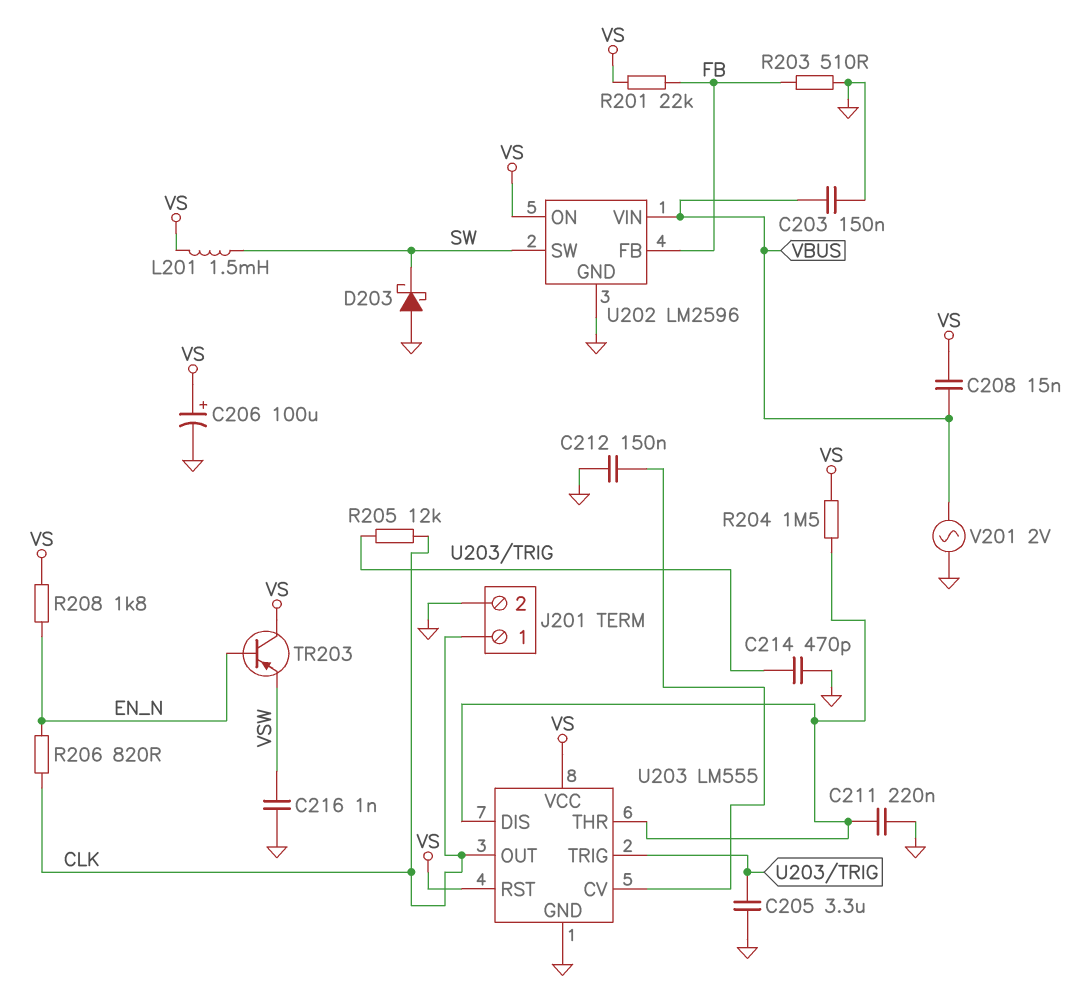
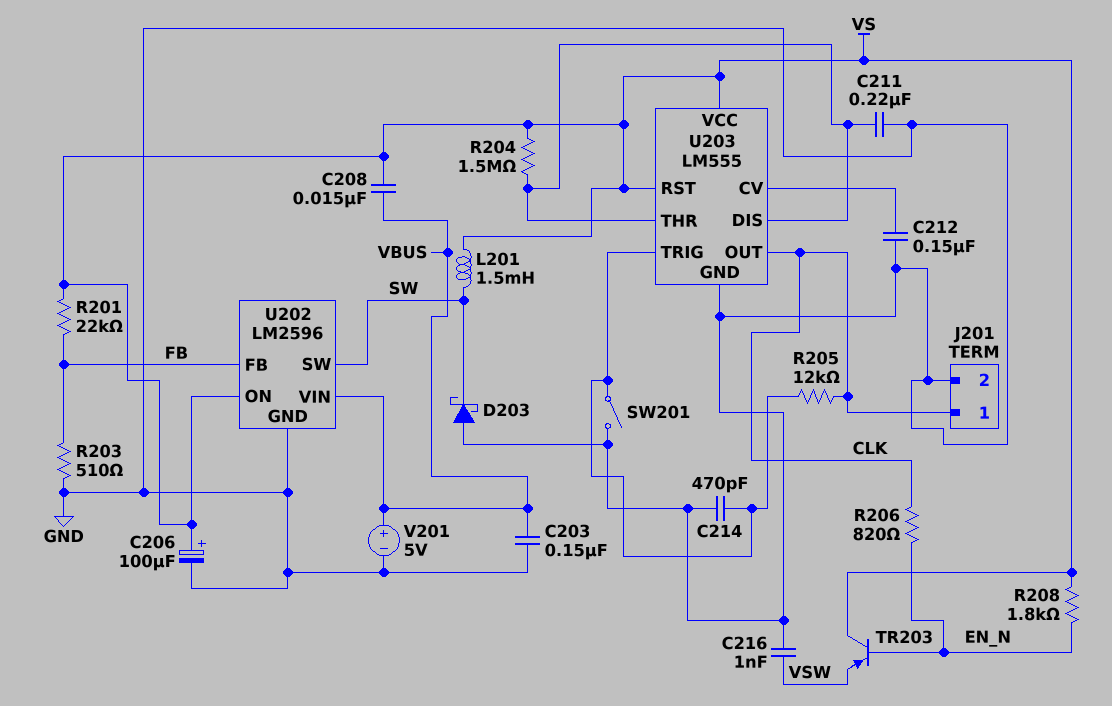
C205: 3.3uF (GND, U203/TRIG) -> none
SW201: none -> switch (GND, U203/TRIG)
V201: AC 2V (GND, VBUS) -> 5V (plus VBUS, minus GND)

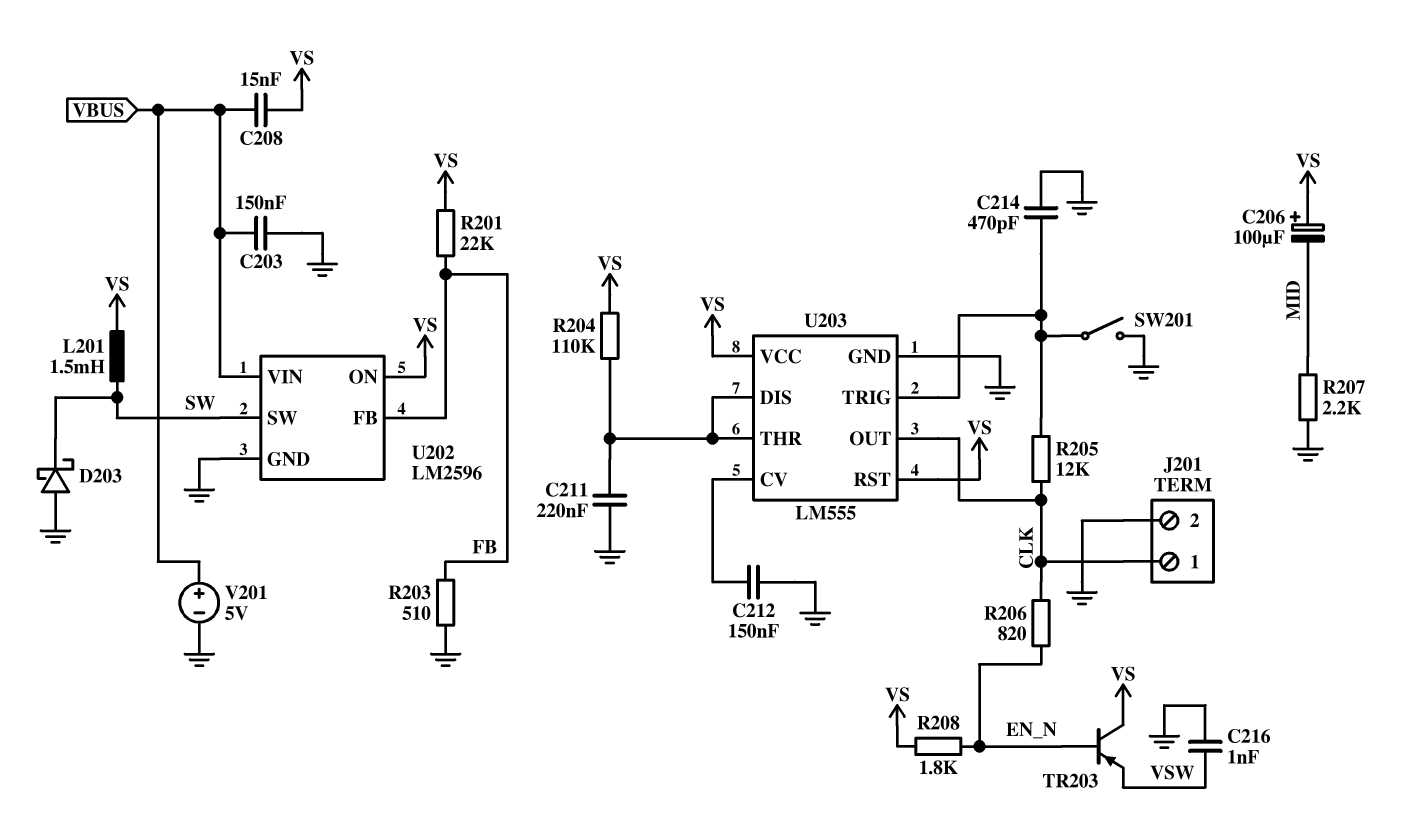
C206: 100uF (plus VS, minus GND) -> 100uF (plus VS, minus MID)
R204: 1.5M (U203/DIS, VS) -> 110k (U203/DIS, VS)
R207: none -> 2.2k (GND, MID)

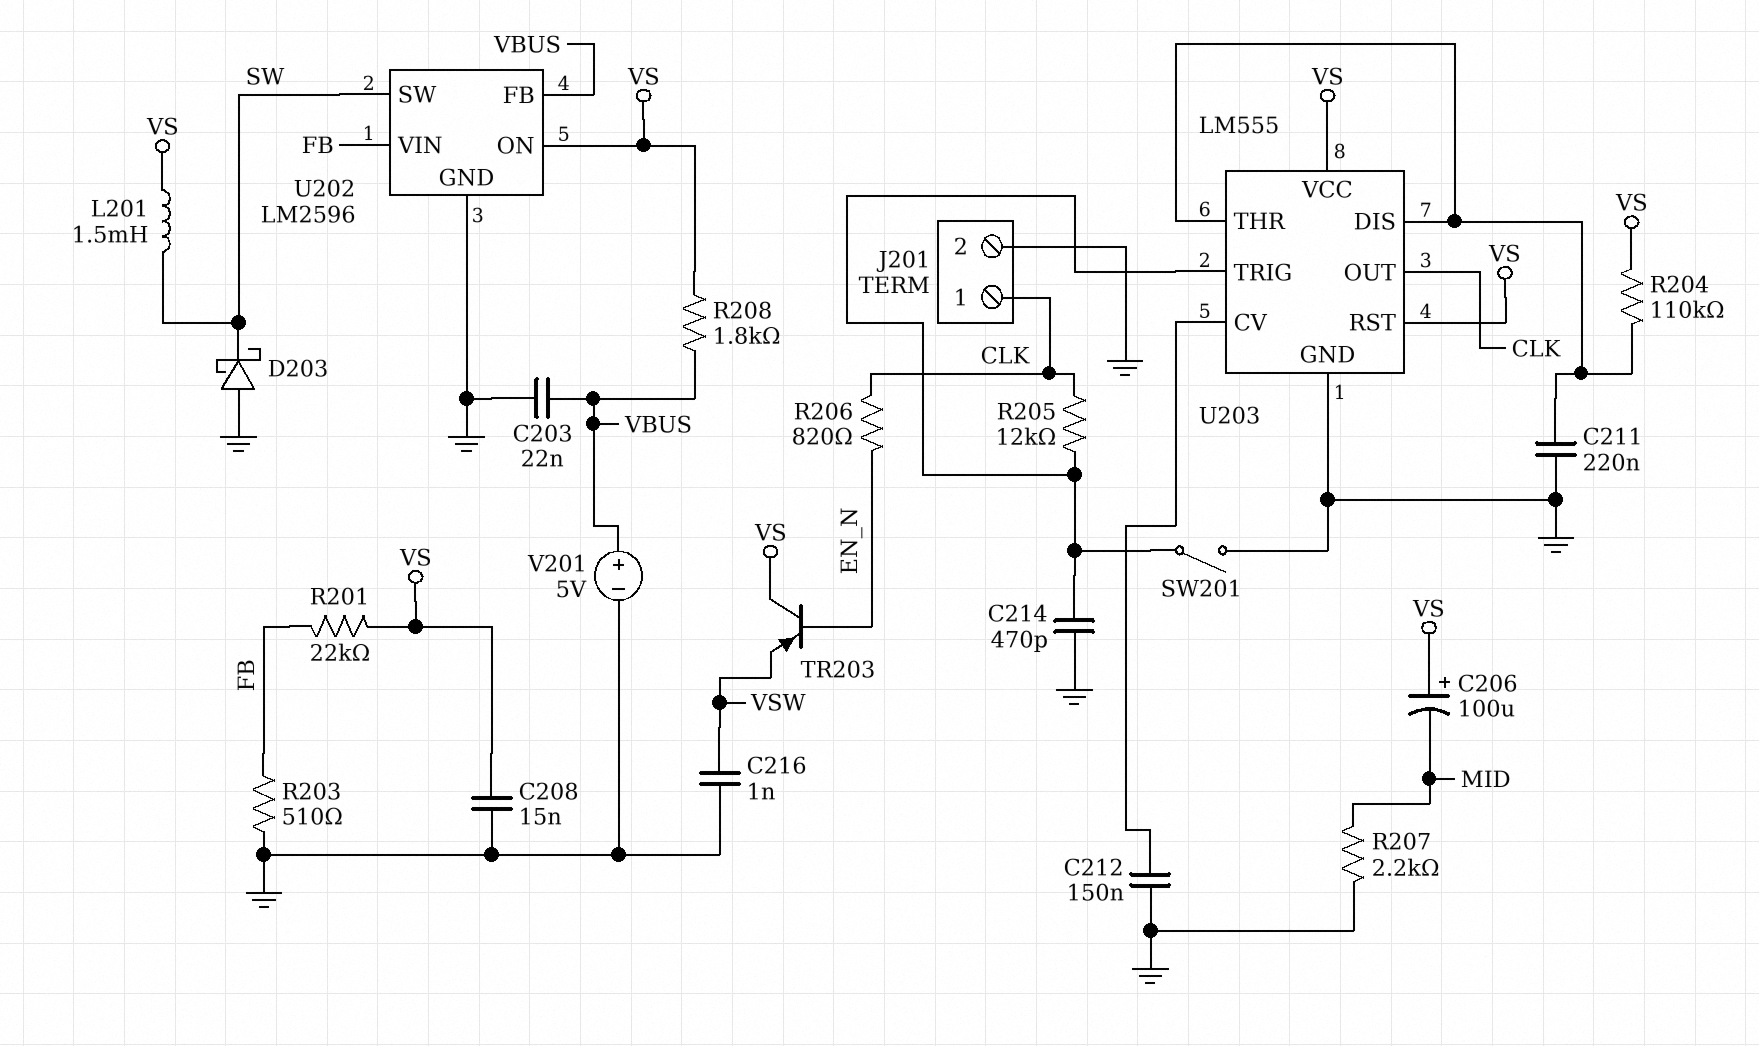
C203: 150nF (GND, VBUS) -> 22nF (GND, VBUS)
C208: 15nF (VBUS, VS) -> 15nF (GND, VS)
R208: 1.8k (EN_N, VS) -> 1.8k (VBUS, VS)
U202 pin FB: FB -> VBUS
U202 pin VIN: VBUS -> FB

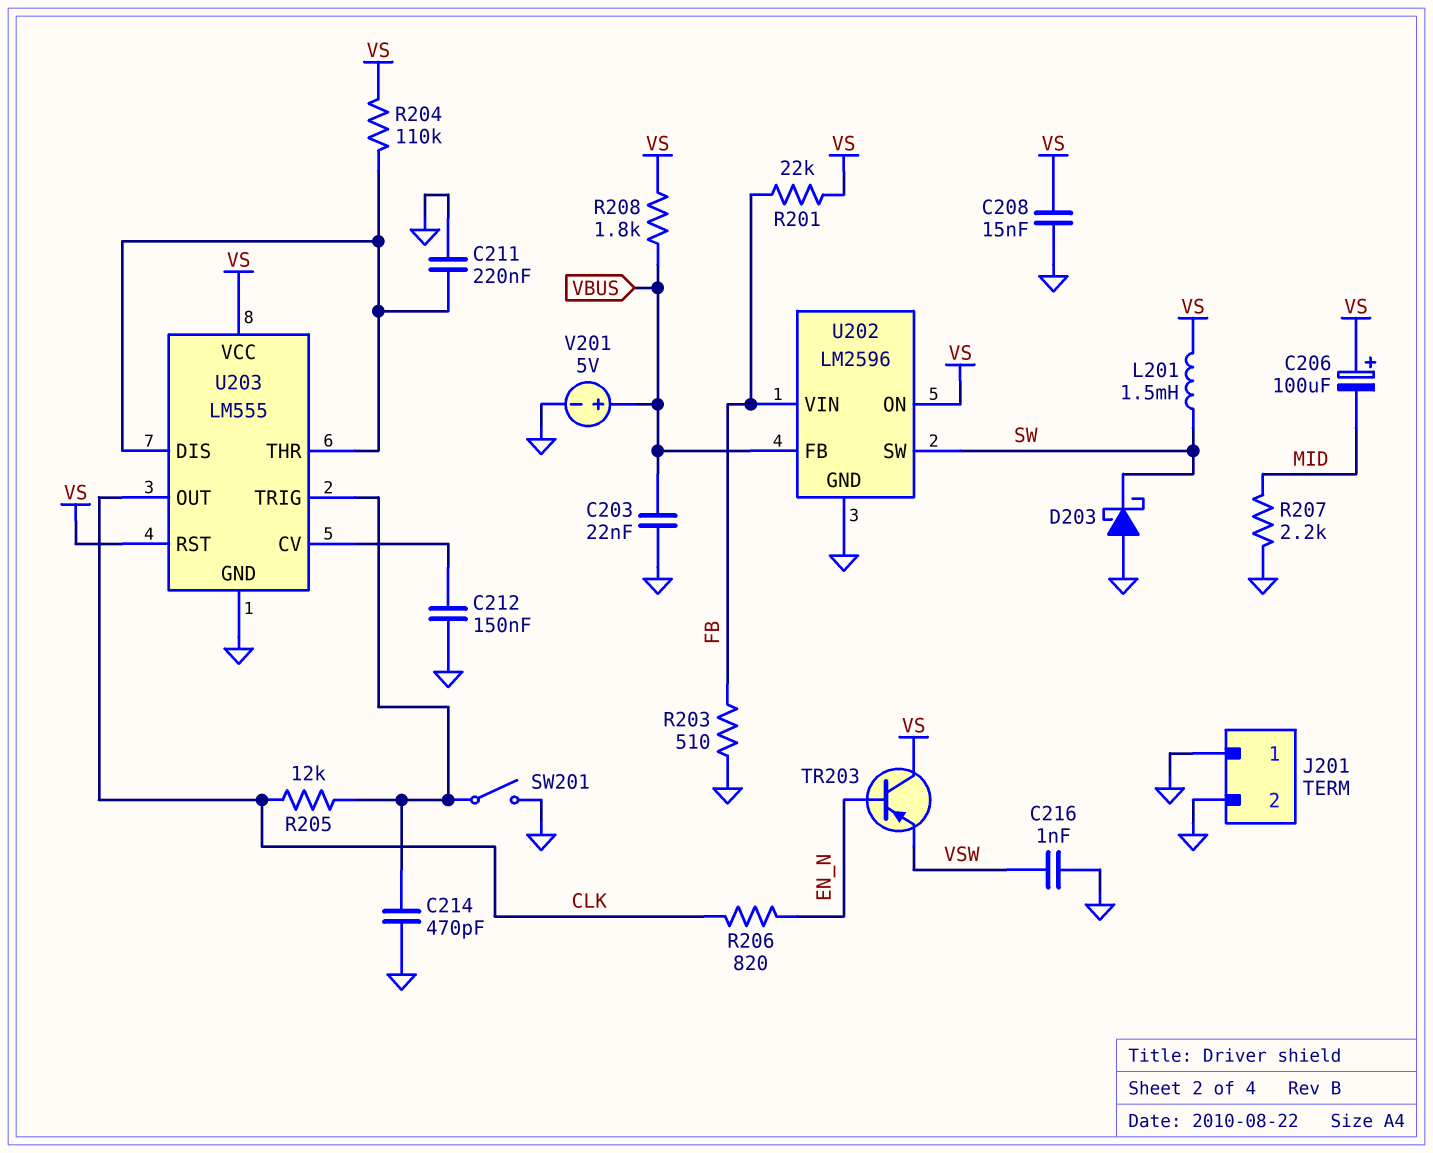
J201 pin 1: CLK -> GND

